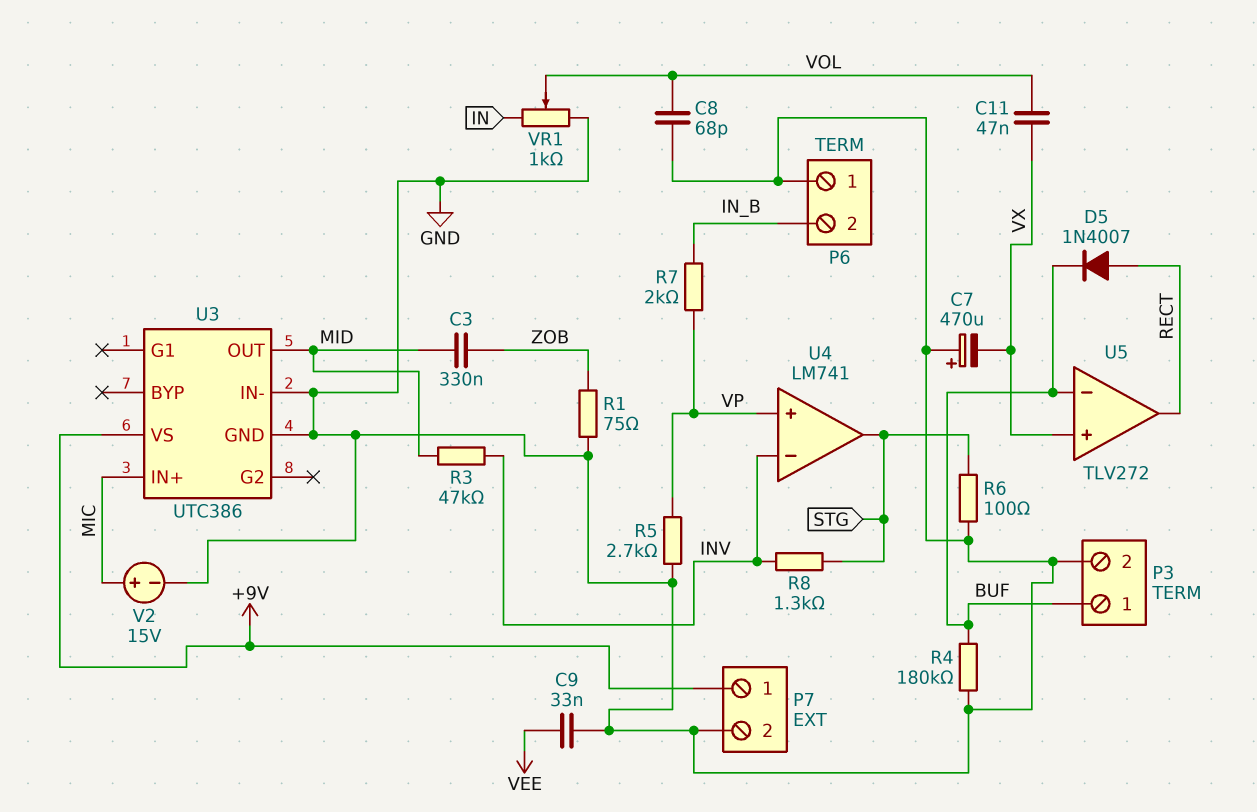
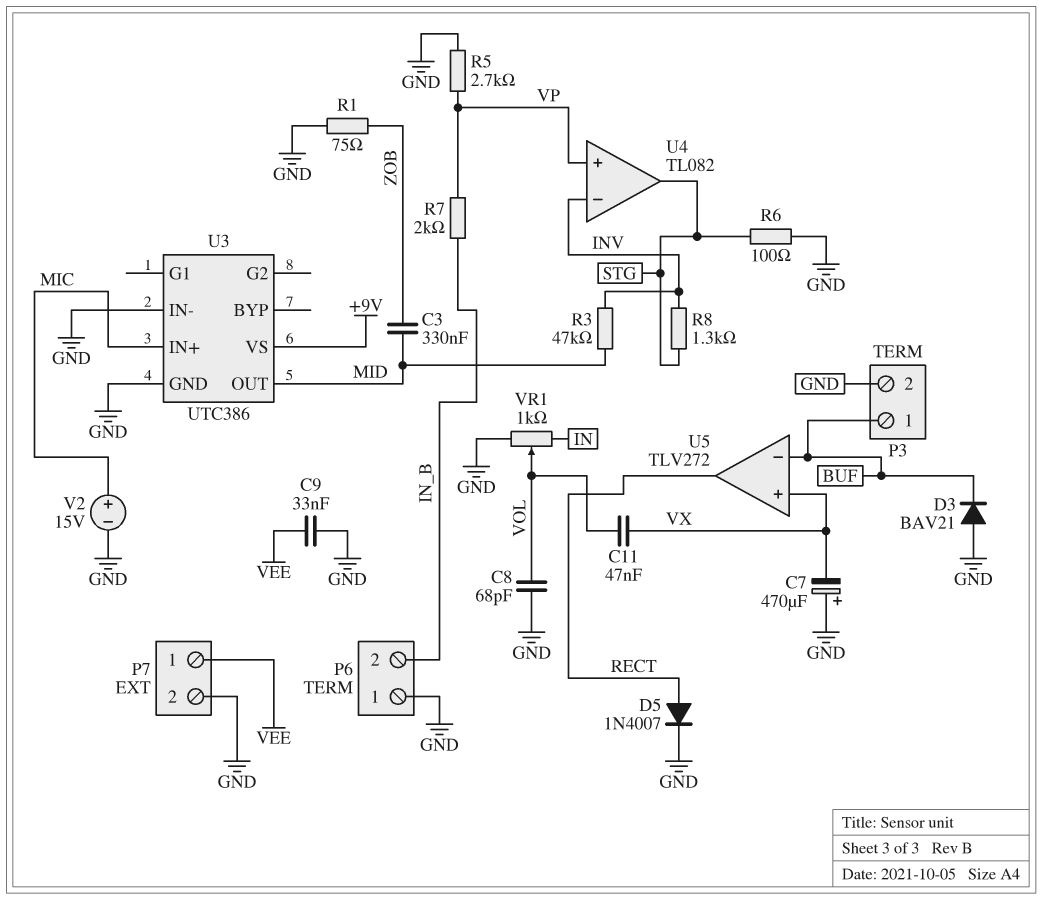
D3: none -> diode BAV21 (A GND, K BUF)
D5: diode 1N4007 (A RECT, K BUF) -> diode 1N4007 (A RECT, K GND)
P7 pin 1: +9V -> VEE
R4: 180k (BUF, GND) -> none
U4: LM741 -> TL082

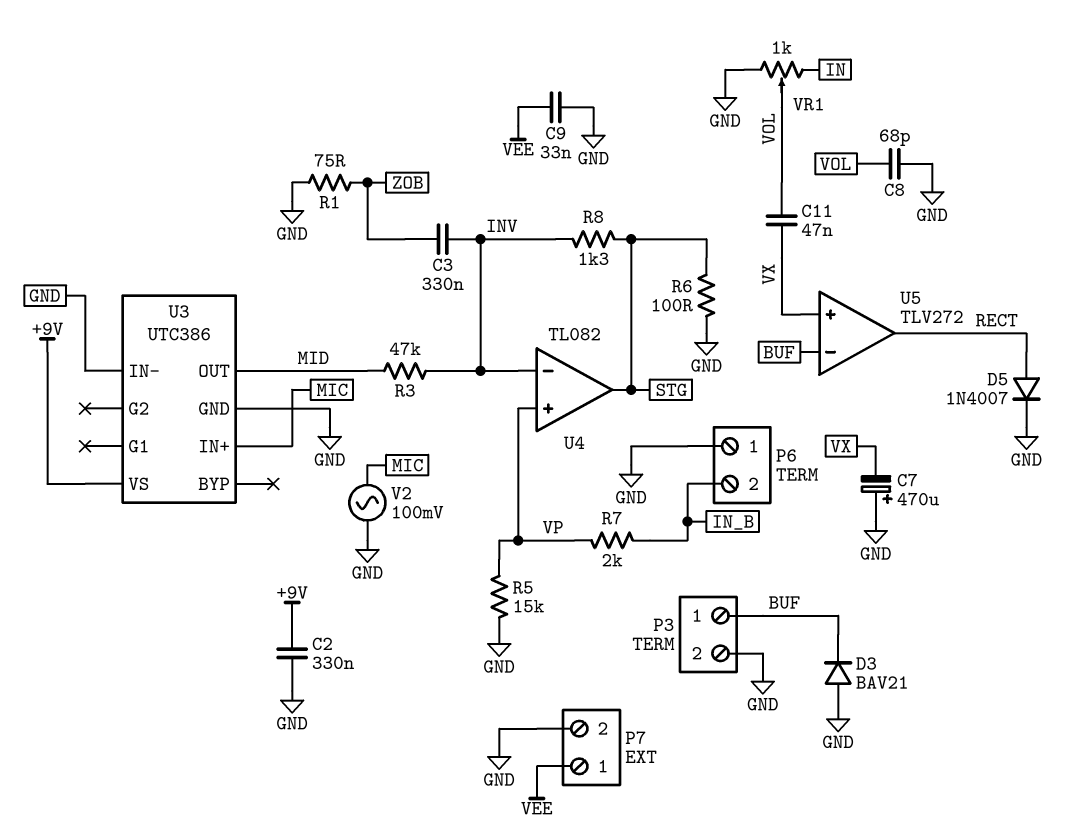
C2: none -> 330nF (+9V, GND)
C3: 330nF (MID, ZOB) -> 330nF (INV, ZOB)
R5: 2.7k (GND, VP) -> 15k (GND, VP)
V2: 15V (plus MIC, minus GND) -> AC 100mV (GND, MIC)

